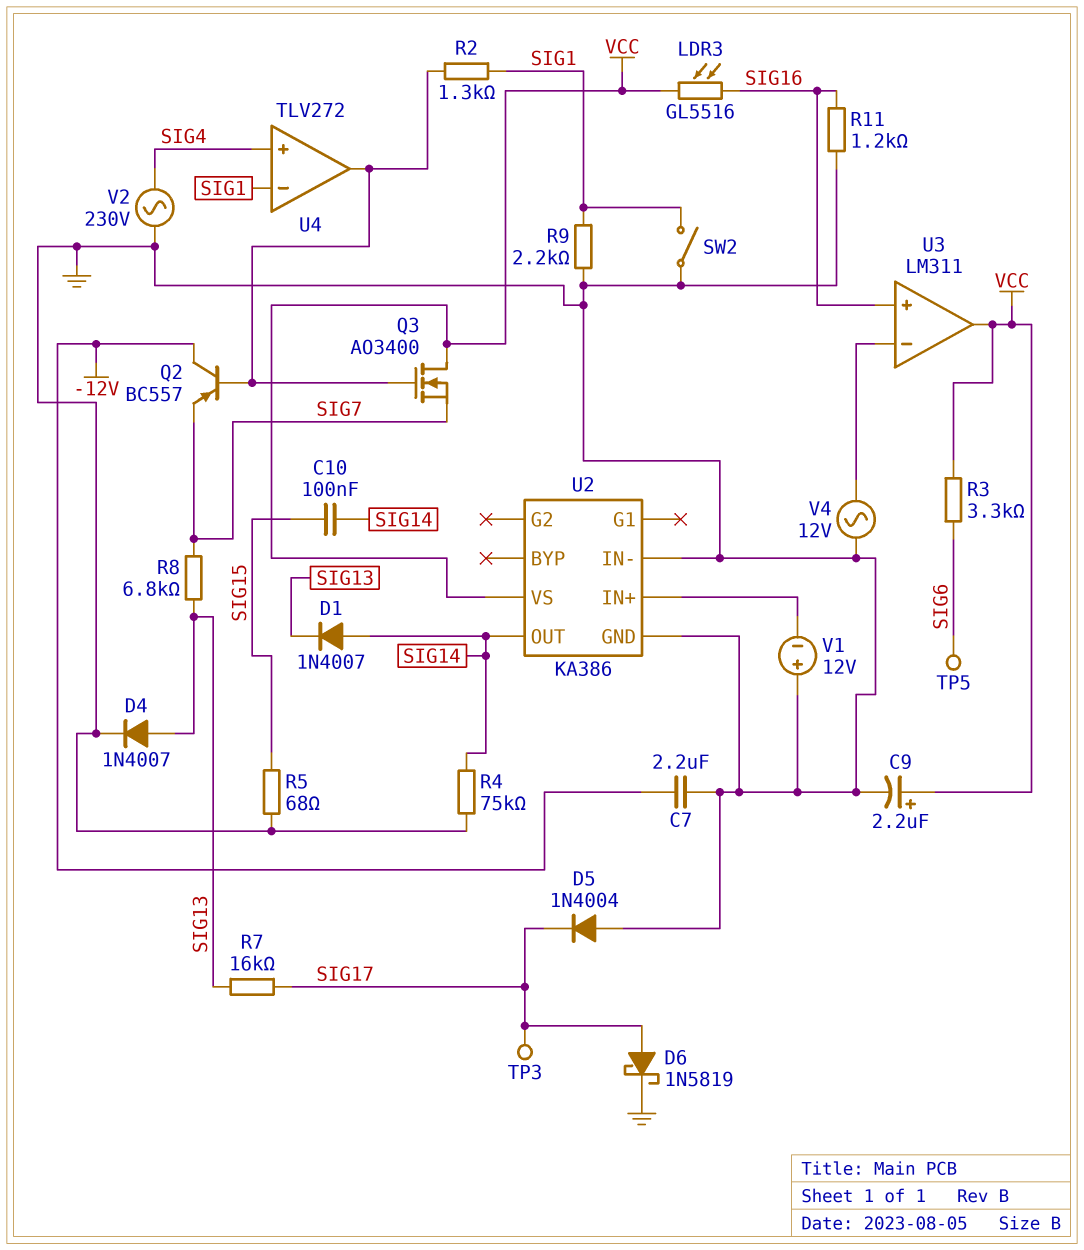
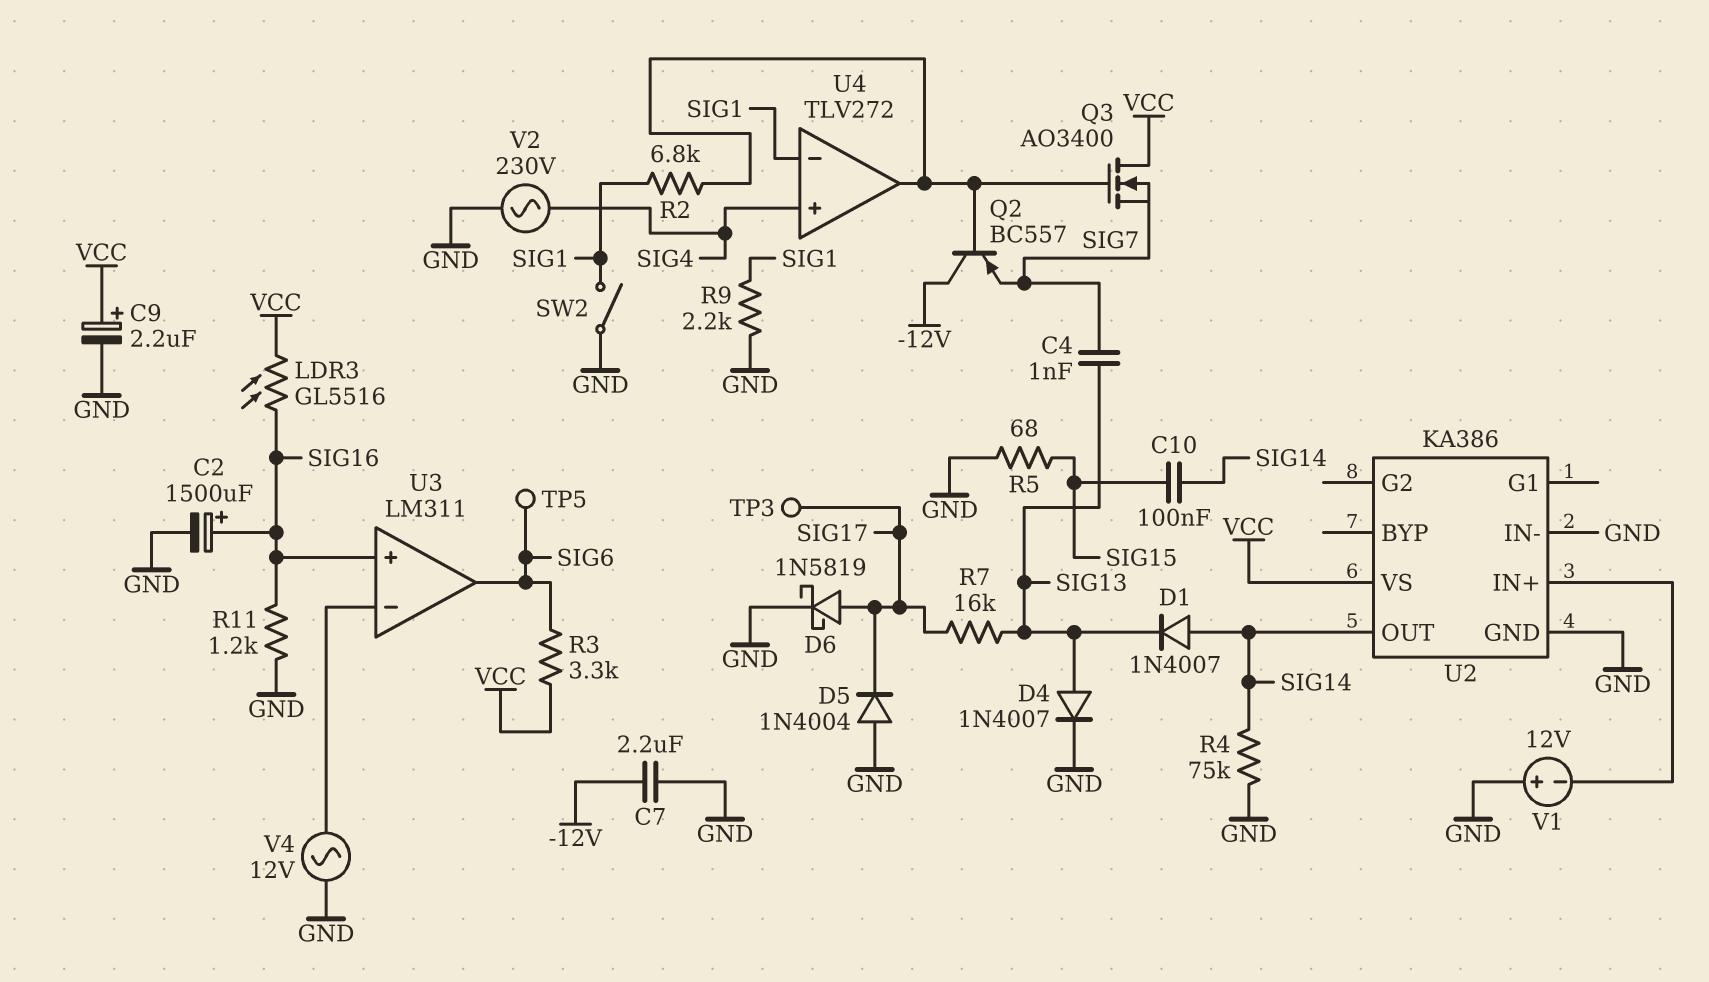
C2: none -> 1500uF (plus SIG16, minus GND)
C4: none -> 1nF (SIG7, SIG13)
R2: 1.3k (SIG1, U4/out) -> 6.8k (SIG1, U4/out)
R8: 6.8k (SIG7, SIG13) -> none
U3 pin out: VCC -> SIG6

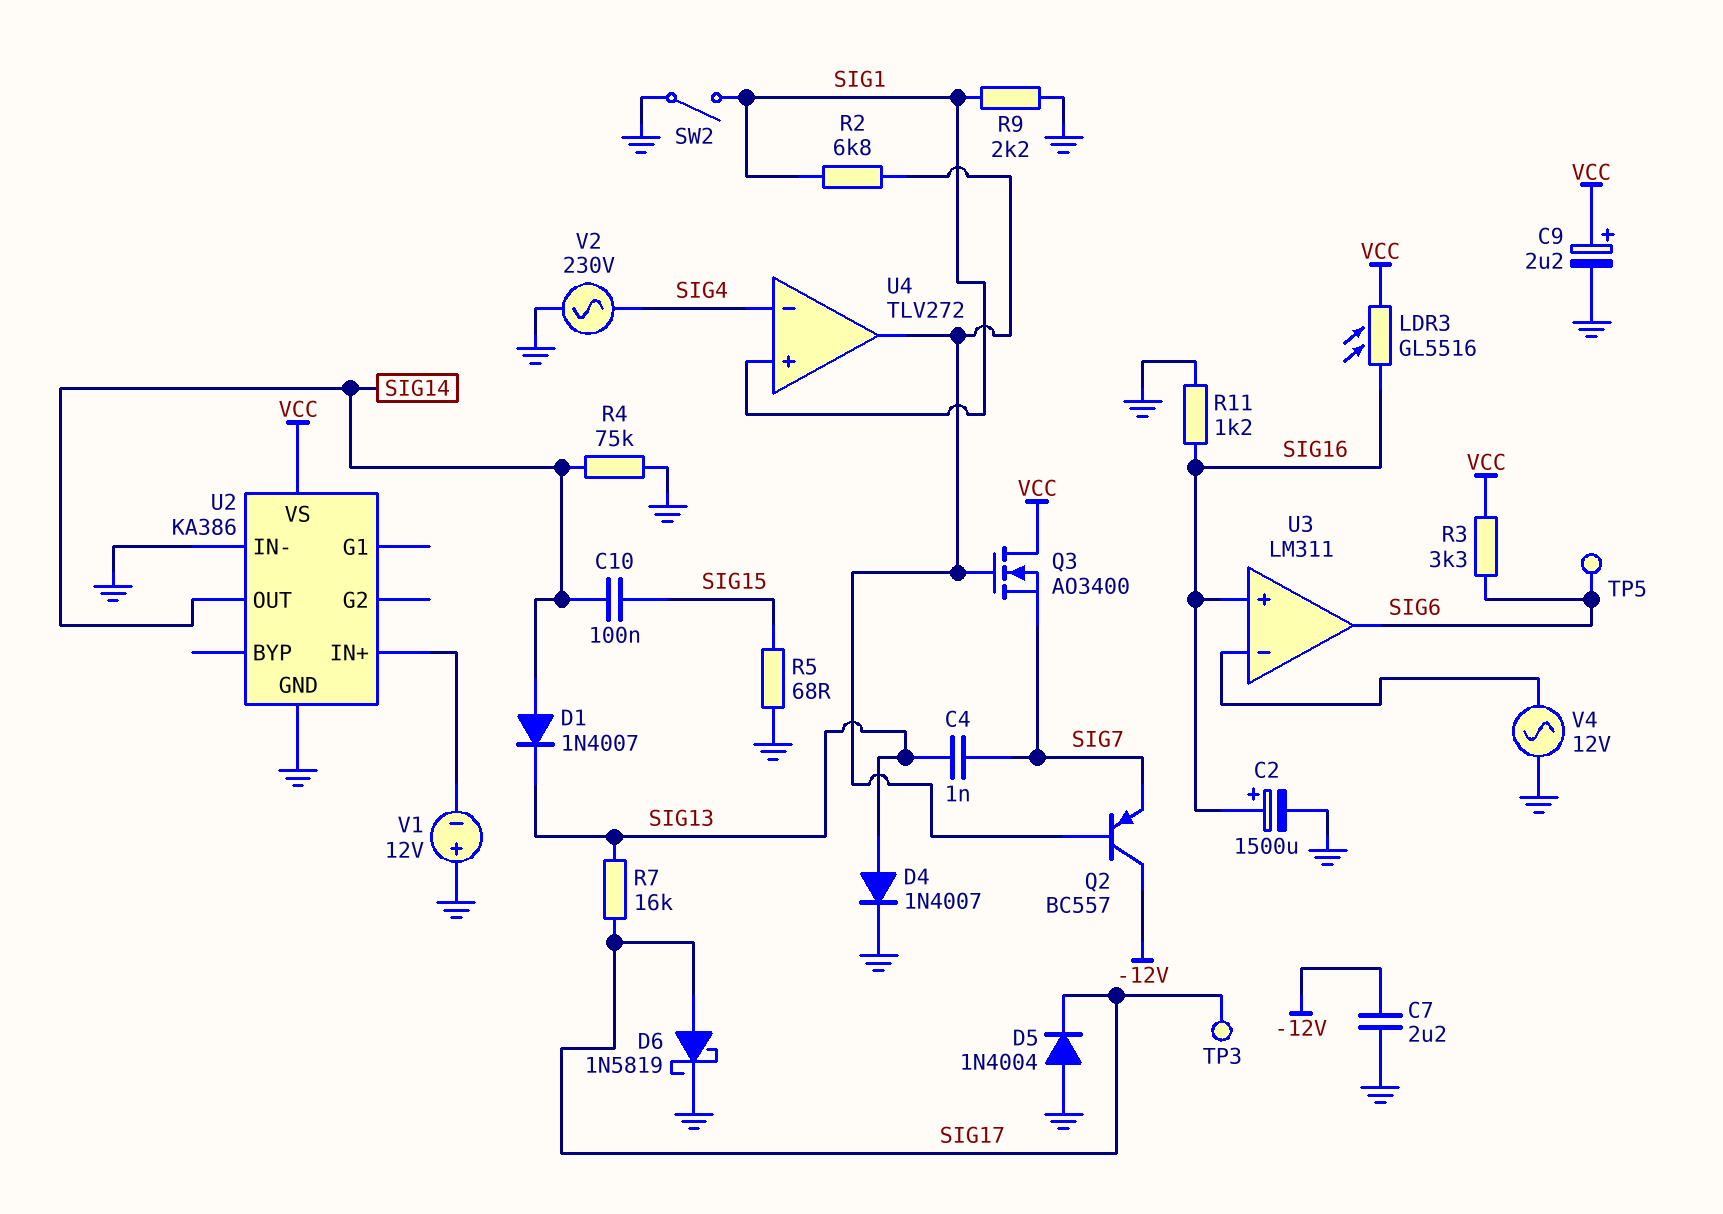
U4 pin in+: SIG4 -> SIG1
U4 pin in-: SIG1 -> SIG4

